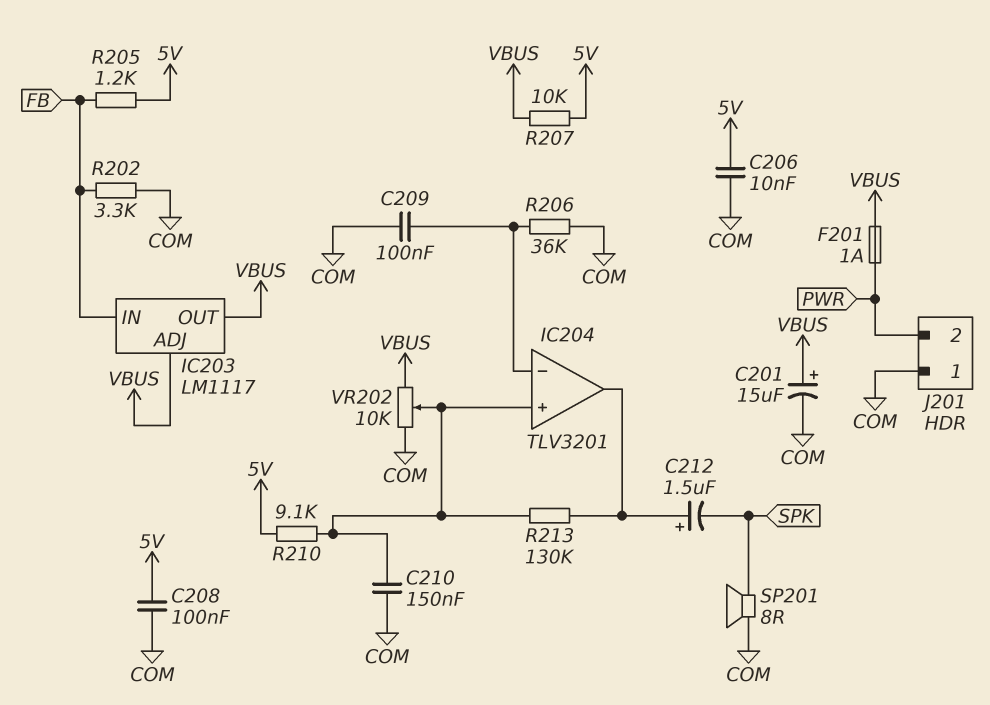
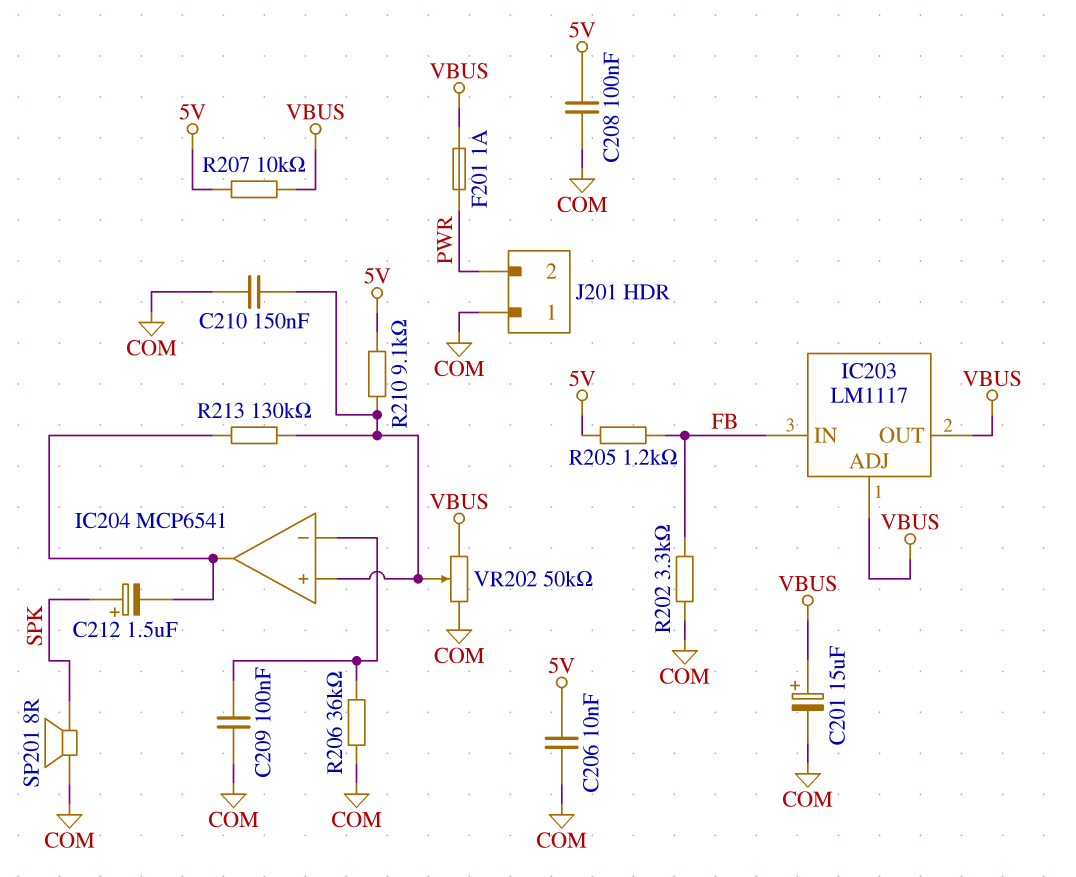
C212: 1.5uF (plus IC204/out, minus SPK) -> 1.5uF (plus SPK, minus IC204/out)
IC204: TLV3201 -> MCP6541
VR202: 10k (COM, VBUS, wiper IC204/in+) -> 50k (COM, VBUS, wiper IC204/in+)

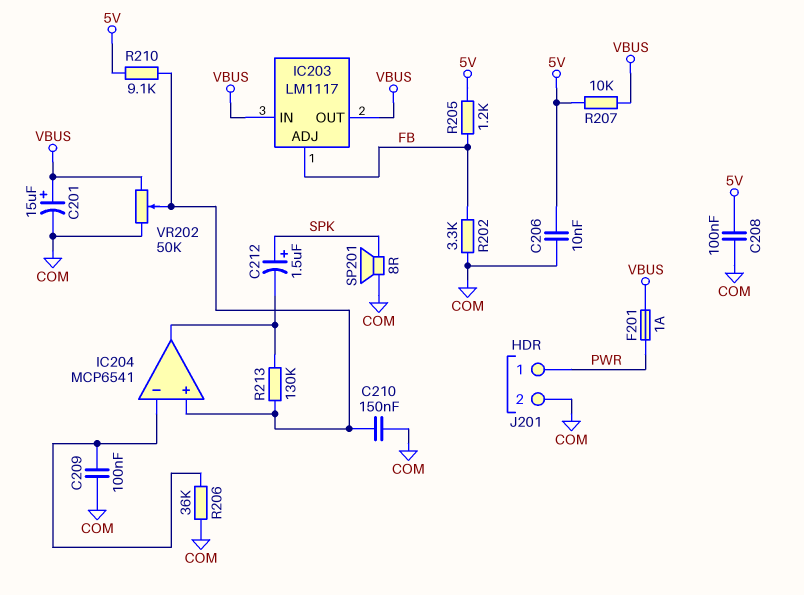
IC203 pin ADJ: VBUS -> FB
IC203 pin IN: FB -> VBUS
J201 pin 1: COM -> PWR
J201 pin 2: PWR -> COM

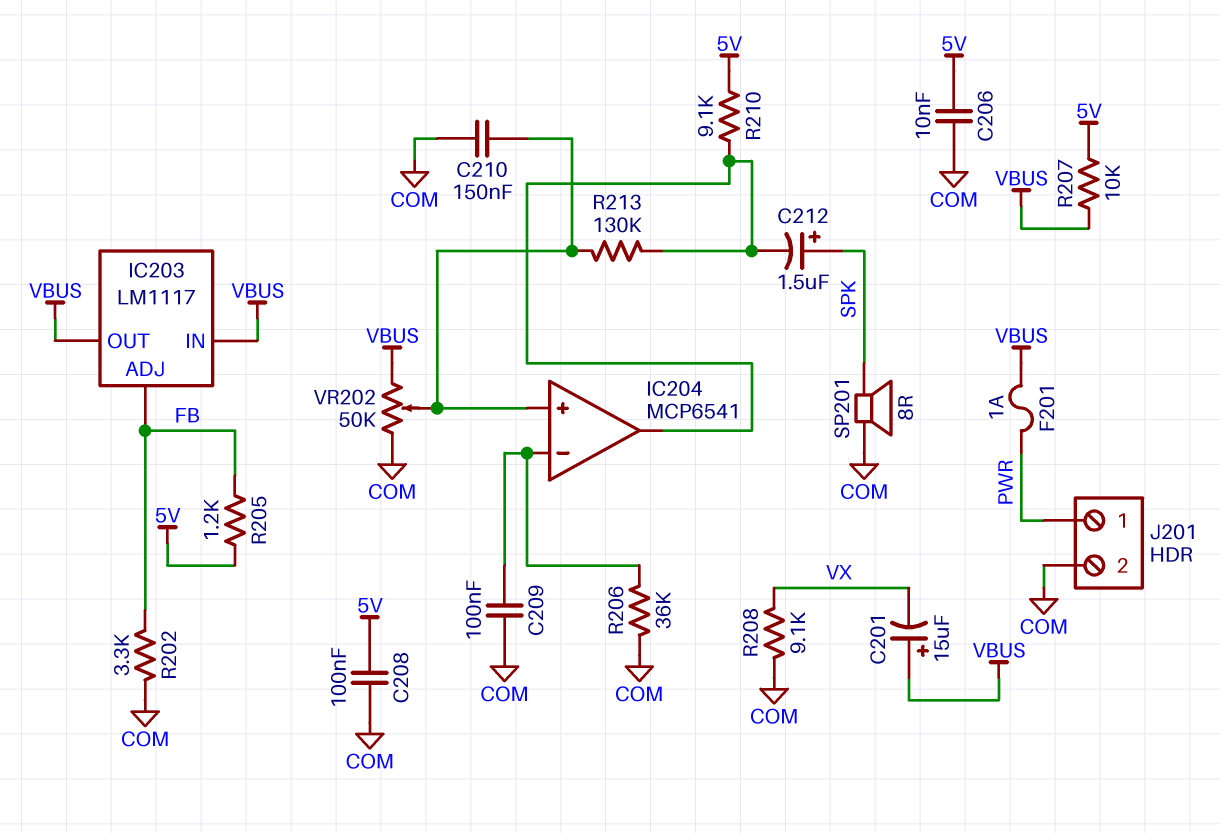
C201: 15uF (plus VBUS, minus COM) -> 15uF (plus VBUS, minus VX)
R208: none -> 9.1k (COM, VX)
R210: 9.1k (5V, IC204/in+) -> 9.1k (5V, IC204/out)

